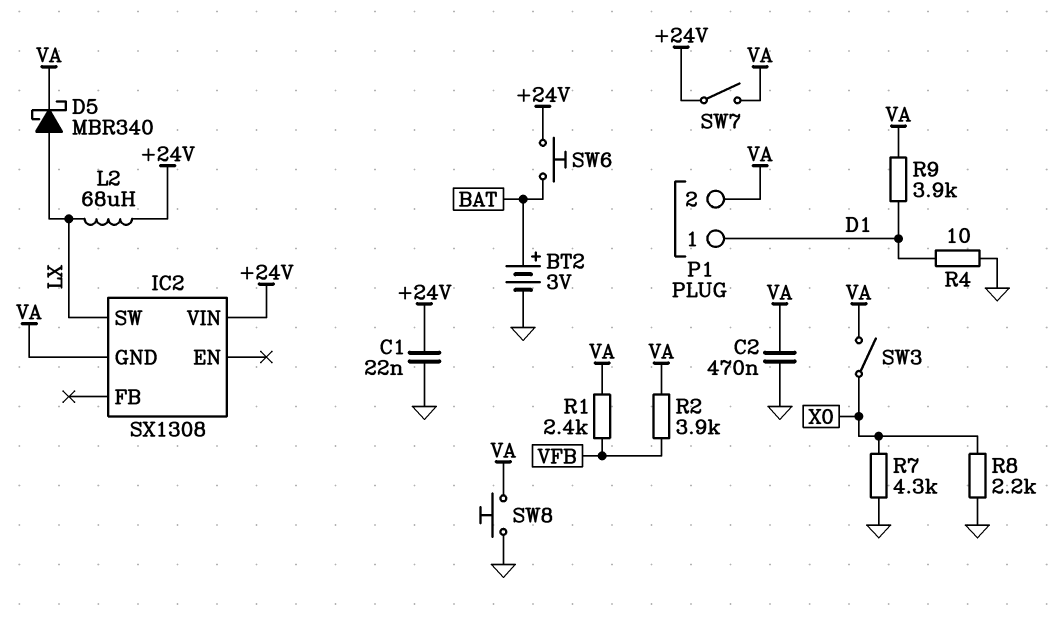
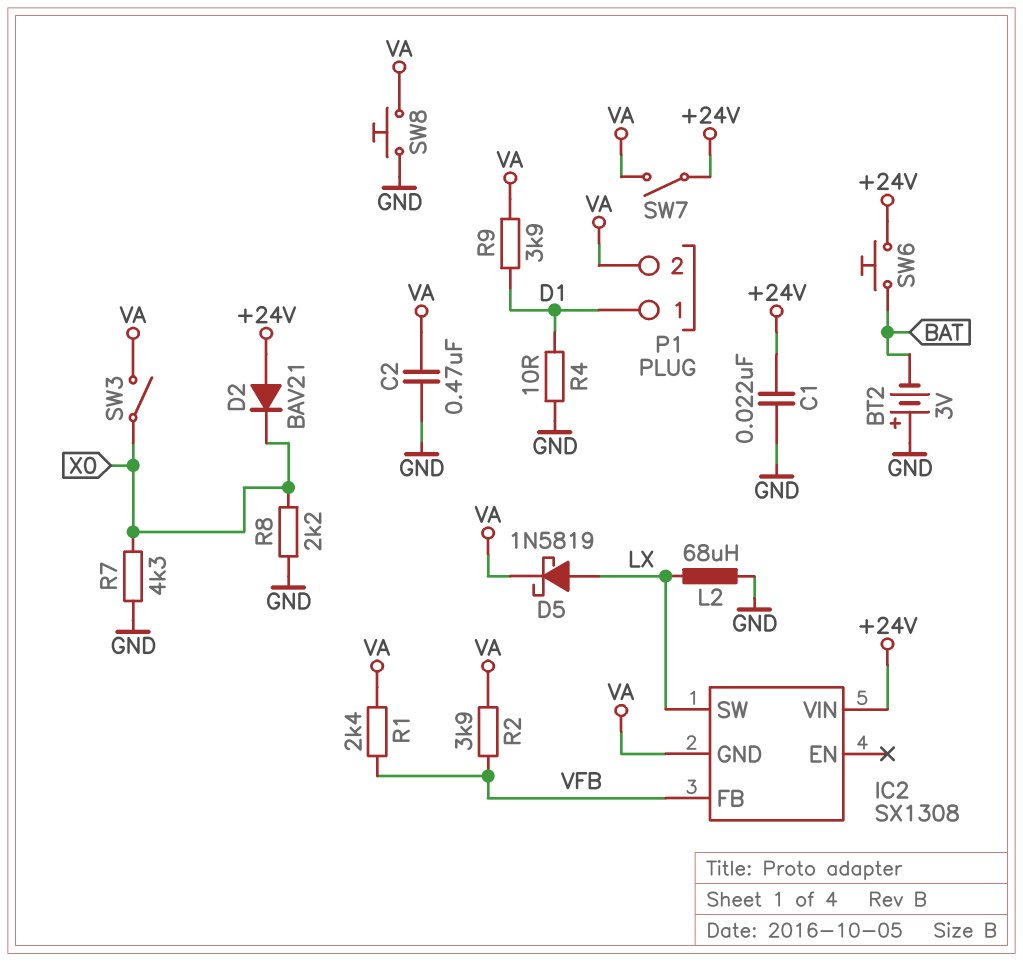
BT2: 3V (plus BAT, minus GND) -> 3V (plus GND, minus BAT)
D2: none -> diode BAV21 (A +24V, K X0)
D5: schottky MBR340 (A LX, K VA) -> schottky 1N5819 (A LX, K VA)
IC2 pin FB: none -> VFB
L2: 68uH (+24V, LX) -> 68uH (GND, LX)

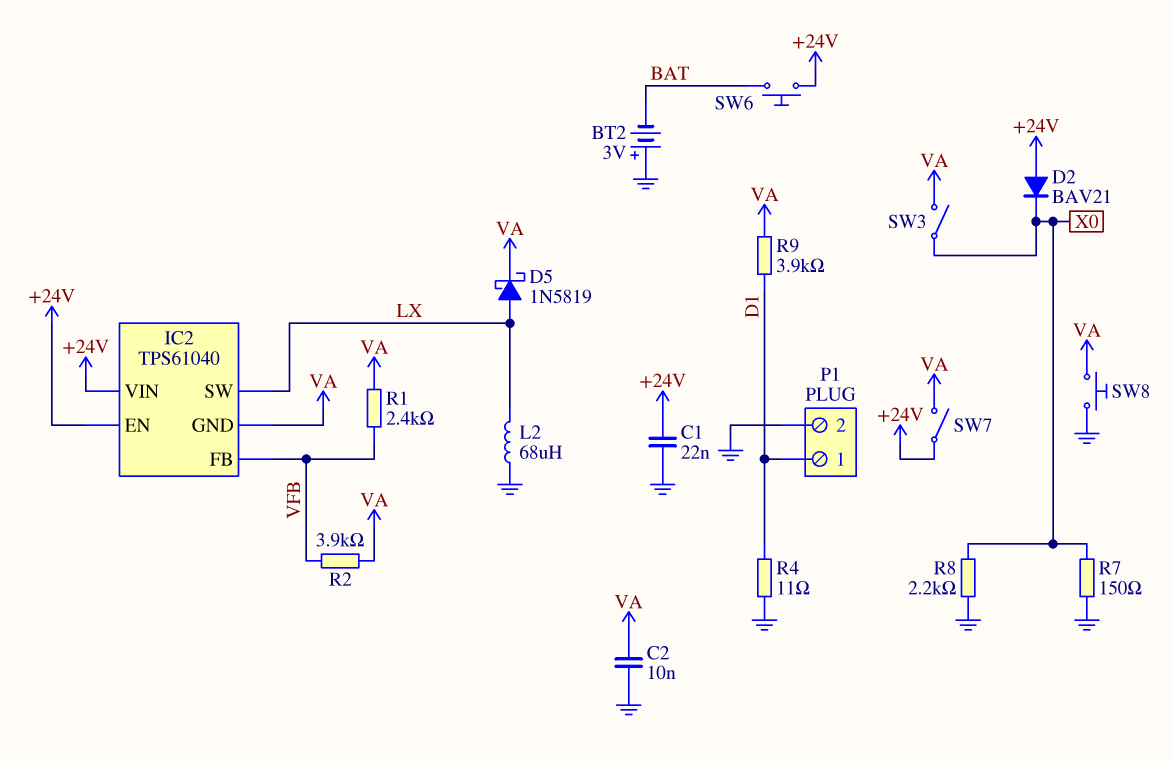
C2: 470nF (GND, VA) -> 10nF (GND, VA)
IC2: SX1308 -> TPS61040
IC2 pin EN: none -> +24V
P1 pin 2: VA -> GND
R4: 10 (D1, GND) -> 11 (D1, GND)
R7: 4.3k (GND, X0) -> 150 (GND, X0)

